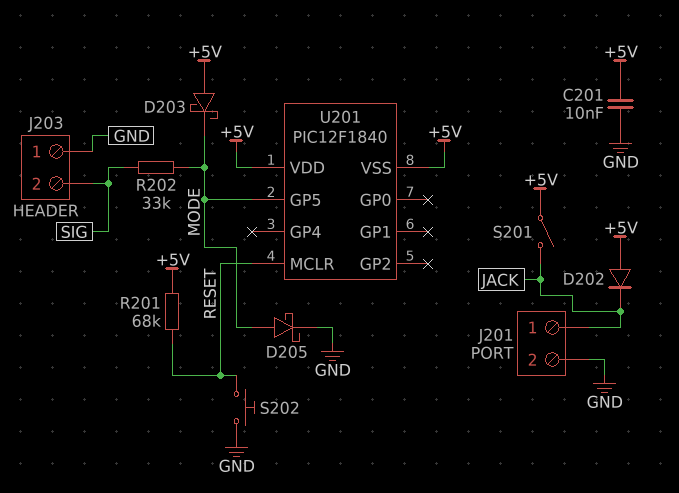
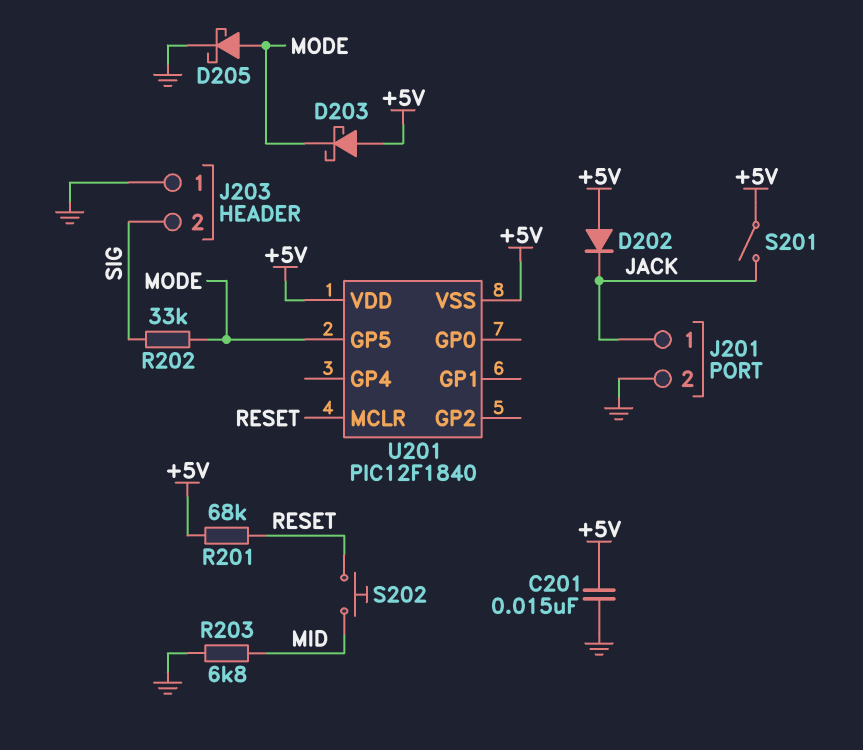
C201: 10nF (+5V, GND) -> 15nF (+5V, GND)
R203: none -> 6.8k (GND, MID)
S202: button (GND, RESET) -> button (MID, RESET)

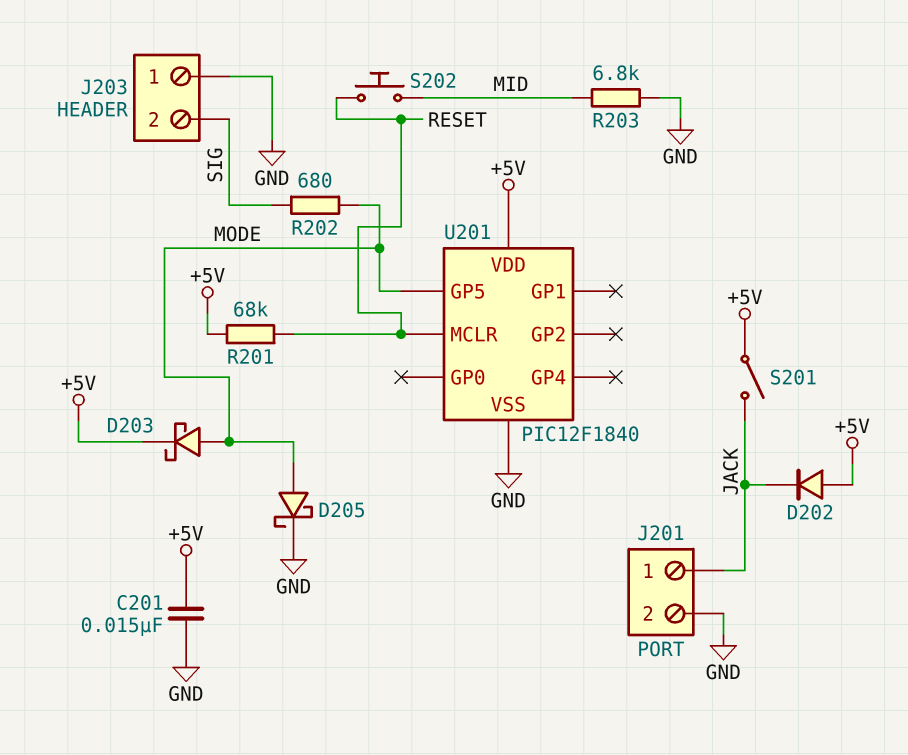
D203: schottky (A +5V, K MODE) -> schottky (A MODE, K +5V)
R202: 33k (MODE, SIG) -> 680 (MODE, SIG)
U201 pin VSS: +5V -> GND

